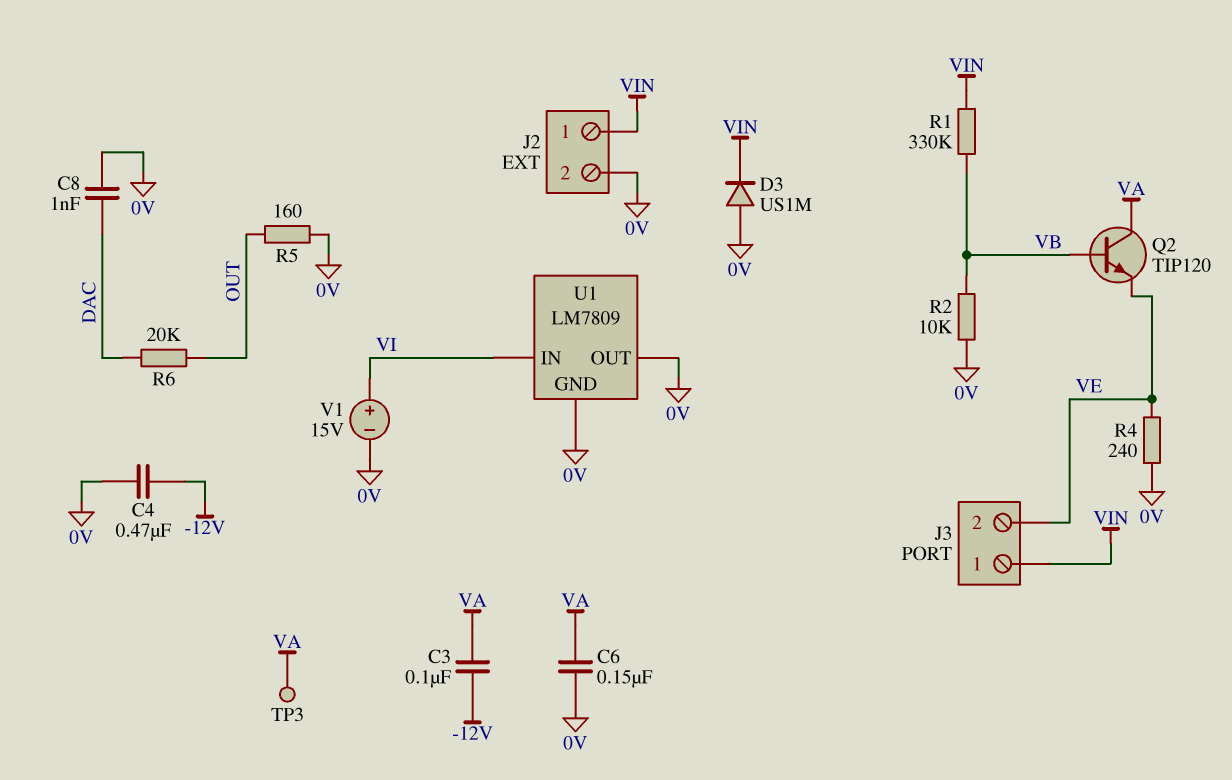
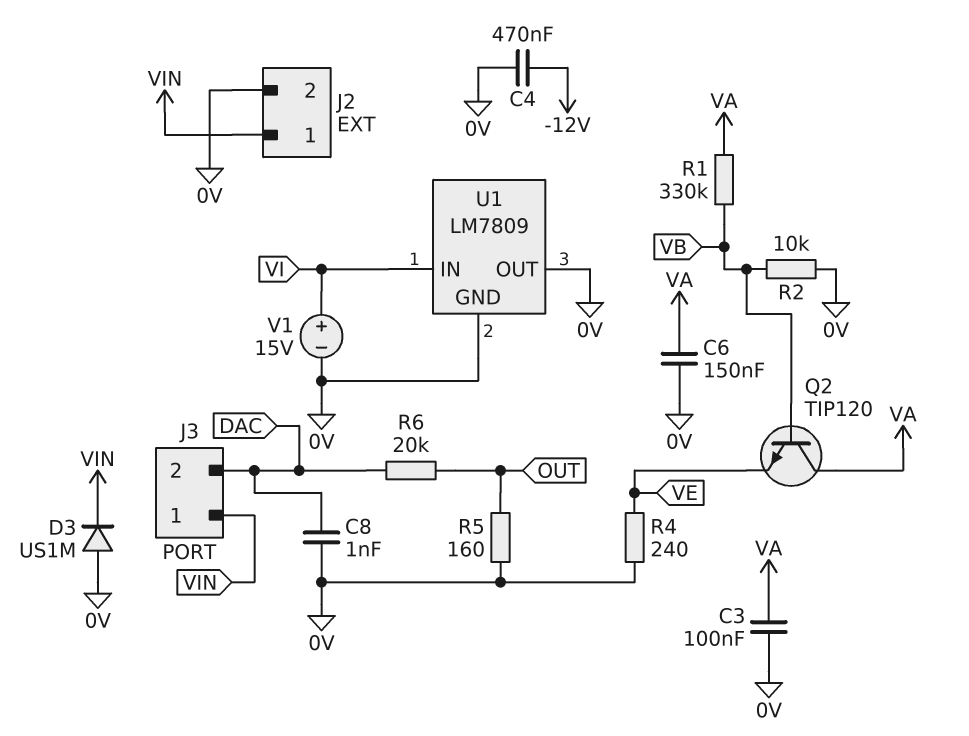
C3: 100nF (-12V, VA) -> 100nF (0V, VA)
J3 pin 2: VE -> DAC
R1: 330k (VB, VIN) -> 330k (VA, VB)
TP3: test point (VA) -> none

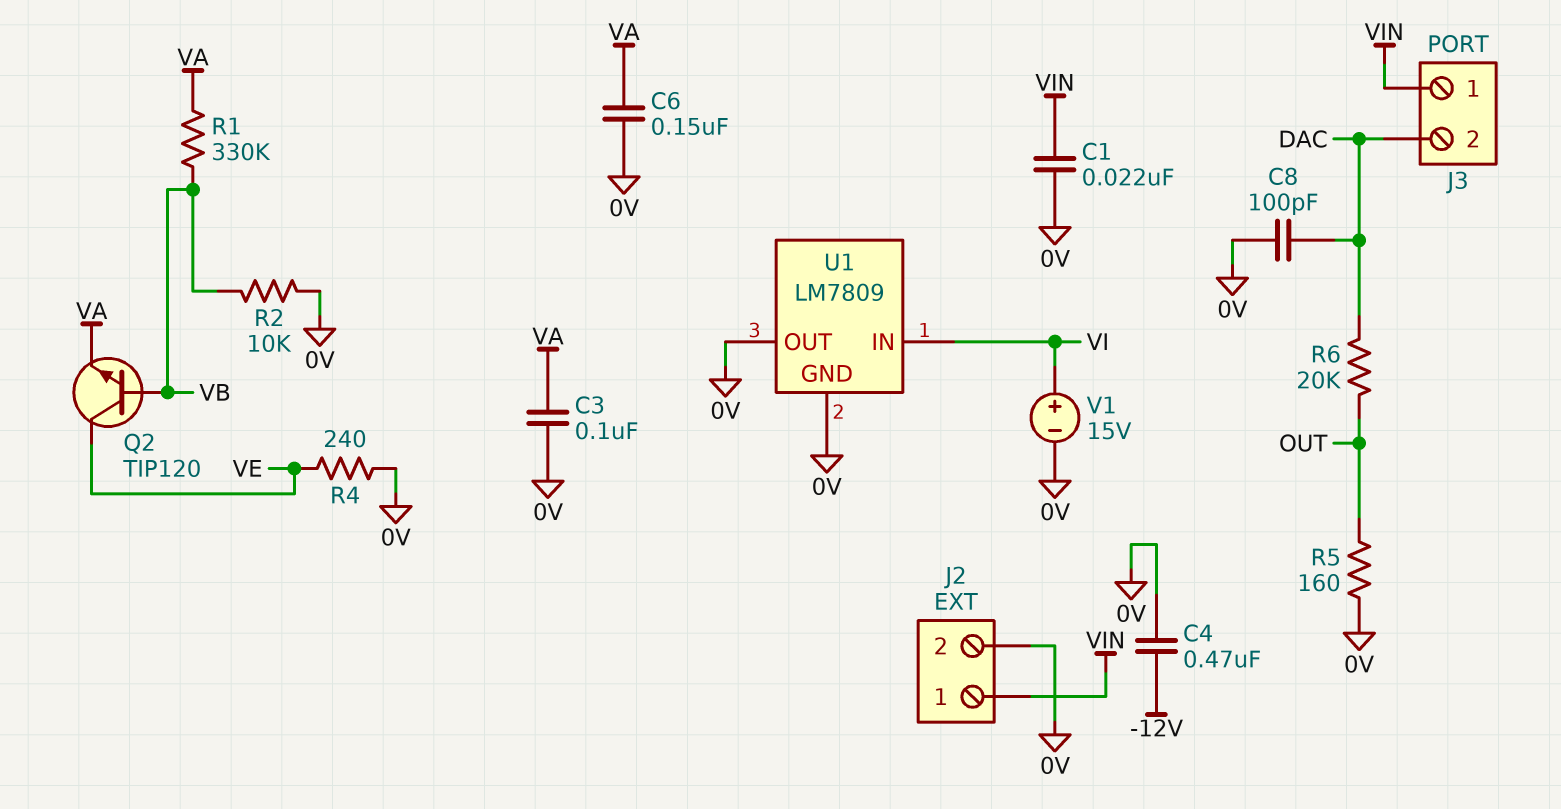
C1: none -> 22nF (0V, VIN)
C8: 1nF (0V, DAC) -> 100pF (0V, DAC)
D3: diode US1M (A 0V, K VIN) -> none
Q2: NPN TIP120 (B VB, C VA, E VE) -> NPN TIP120 (B VB, C VE, E VA)

